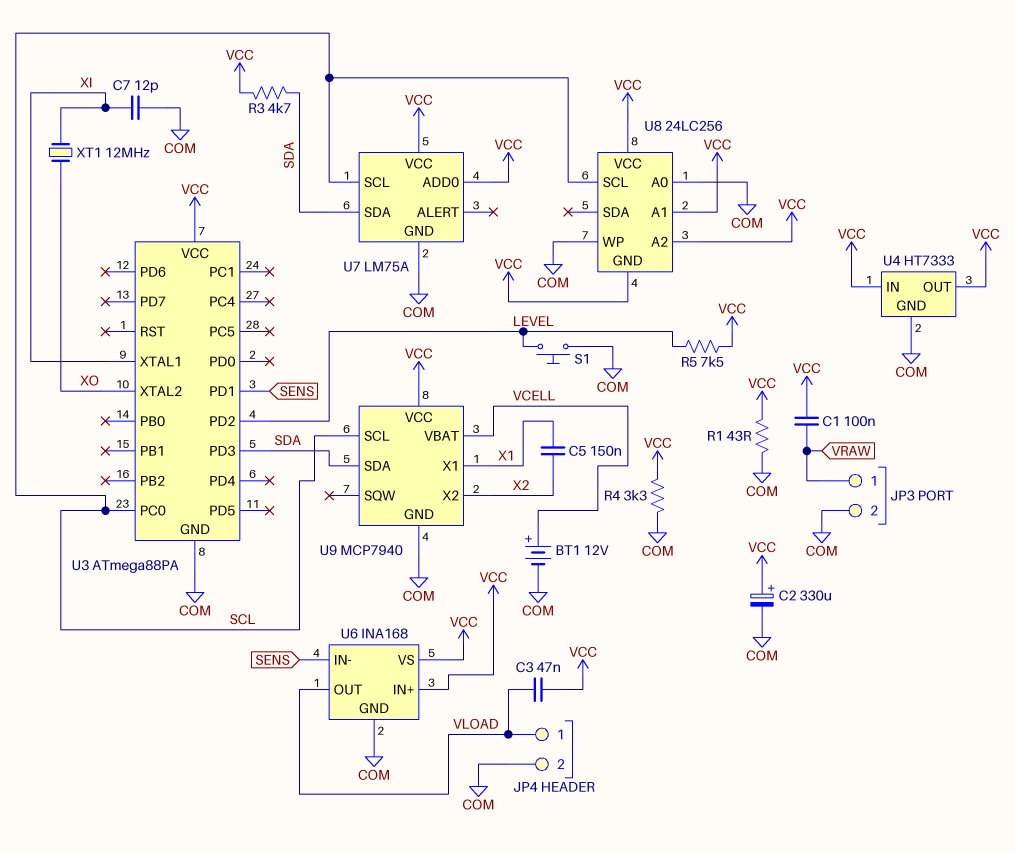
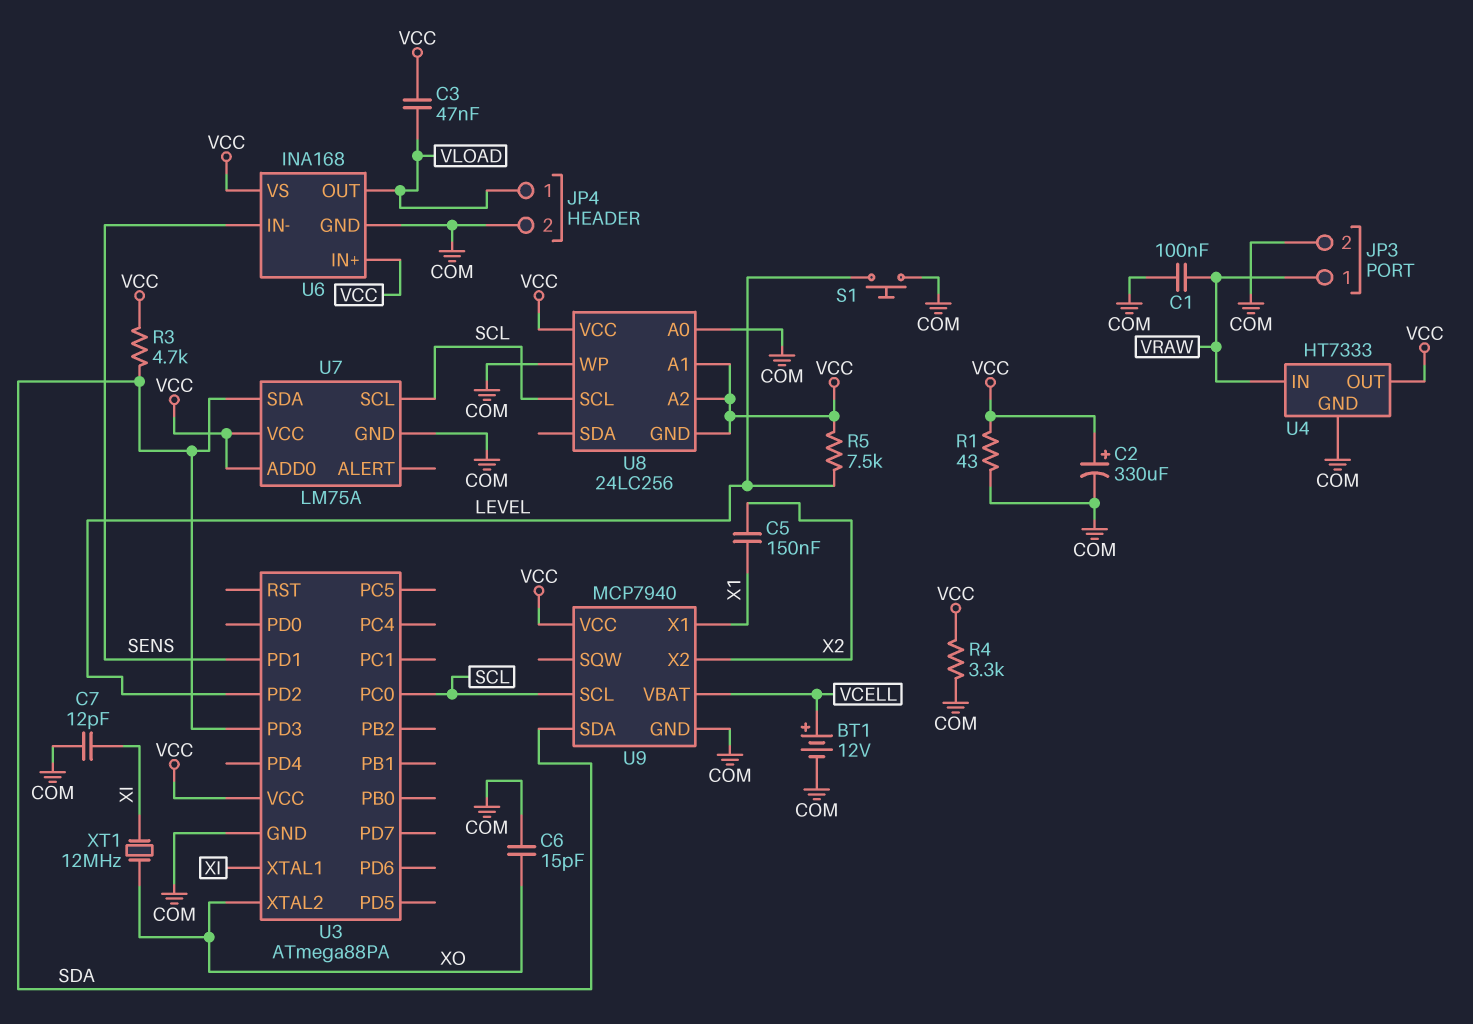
C1: 100nF (VCC, VRAW) -> 100nF (COM, VRAW)
C6: none -> 15pF (COM, XO)
U4 pin IN: VCC -> VRAW

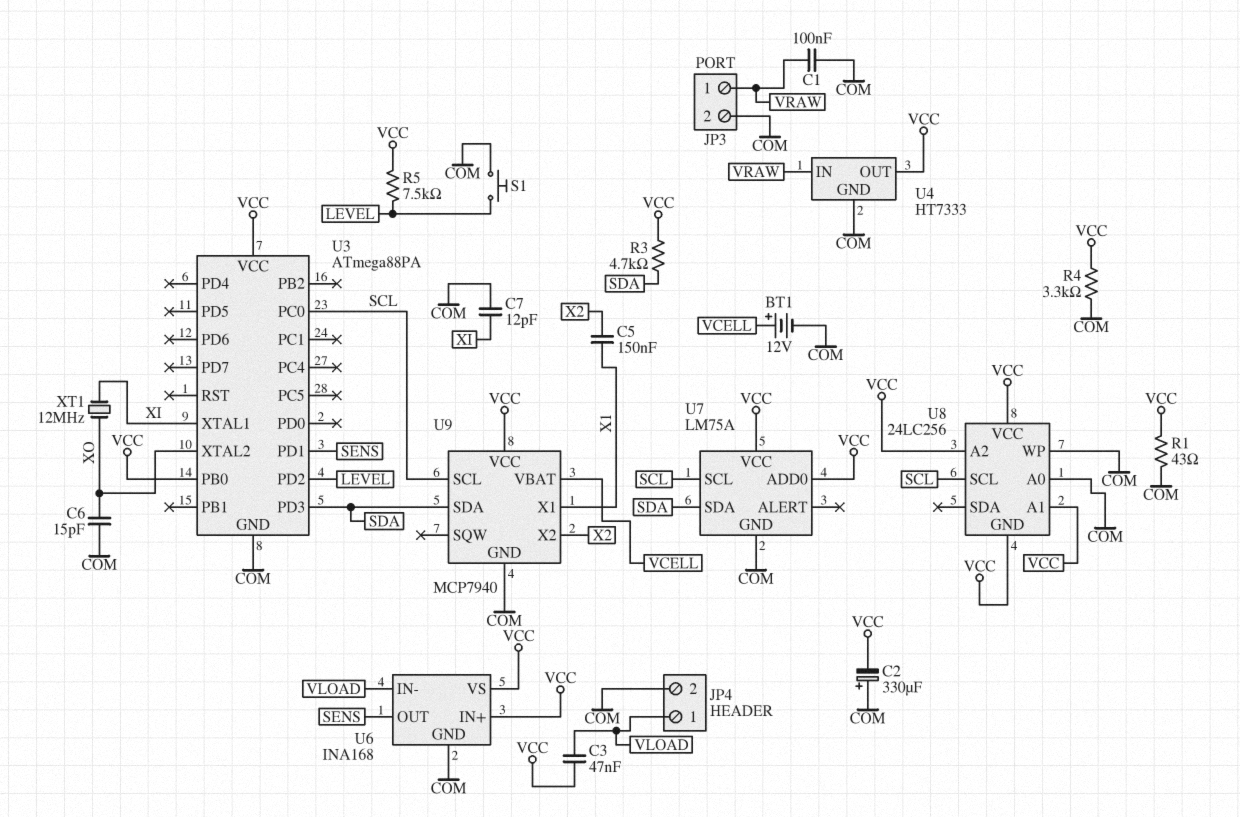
C2: 330uF (plus VCC, minus COM) -> 330uF (plus COM, minus VCC)
U3 pin PB0: none -> VCC
U6 pin IN-: SENS -> VLOAD
U6 pin OUT: VLOAD -> SENS

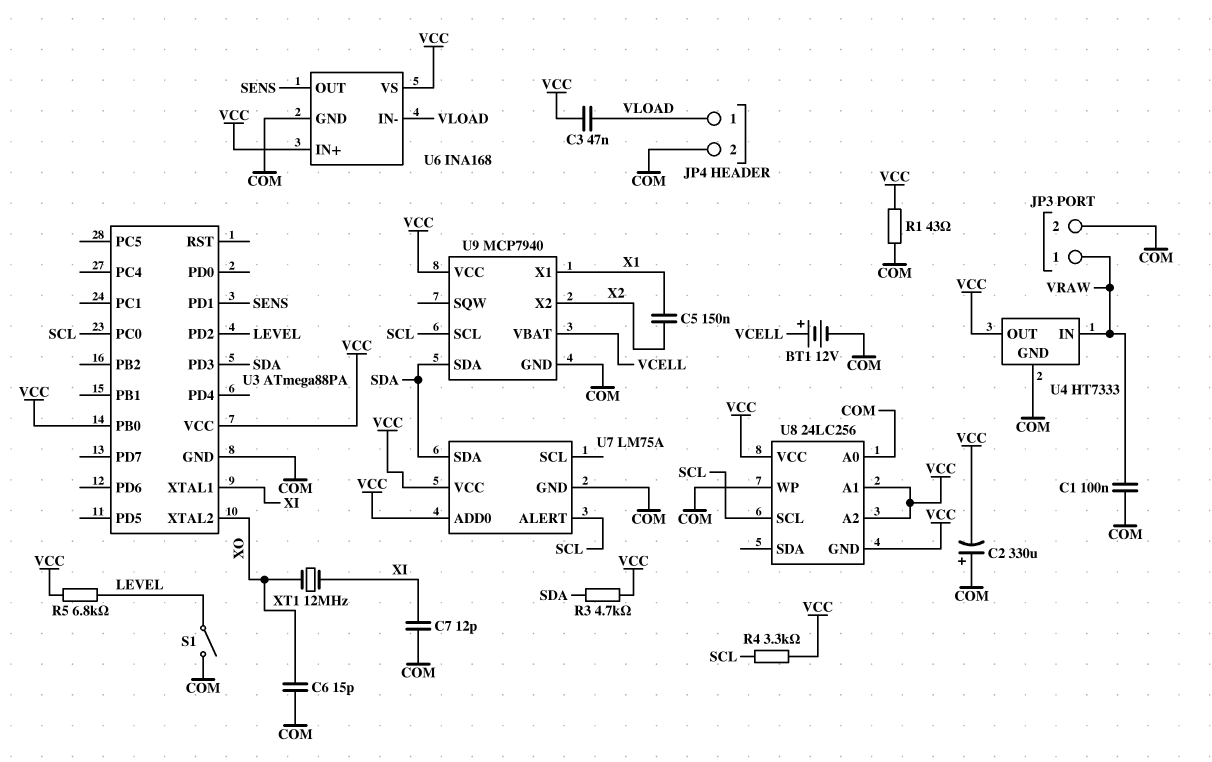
R4: 3.3k (COM, VCC) -> 3.3k (SCL, VCC)
R5: 7.5k (LEVEL, VCC) -> 6.8k (LEVEL, VCC)
S1: button (COM, LEVEL) -> switch (COM, LEVEL)
U7 pin ALERT: none -> SCL
U7 pin SCL: SCL -> none

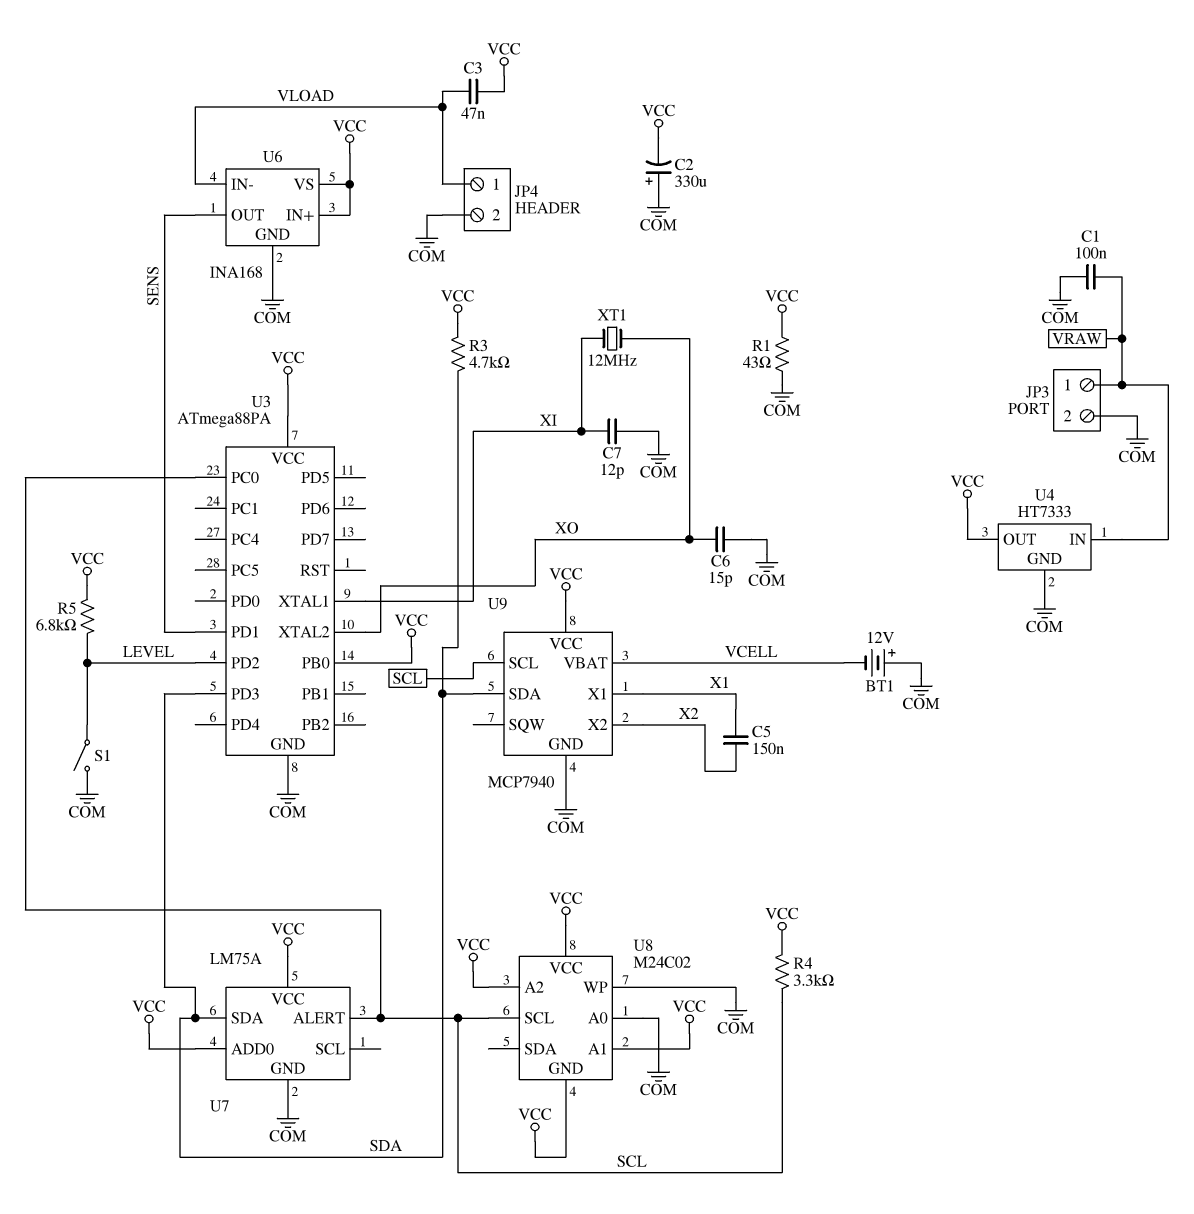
BT1: 12V (plus VCELL, minus COM) -> 12V (plus COM, minus VCELL)
U8: 24LC256 -> M24C02

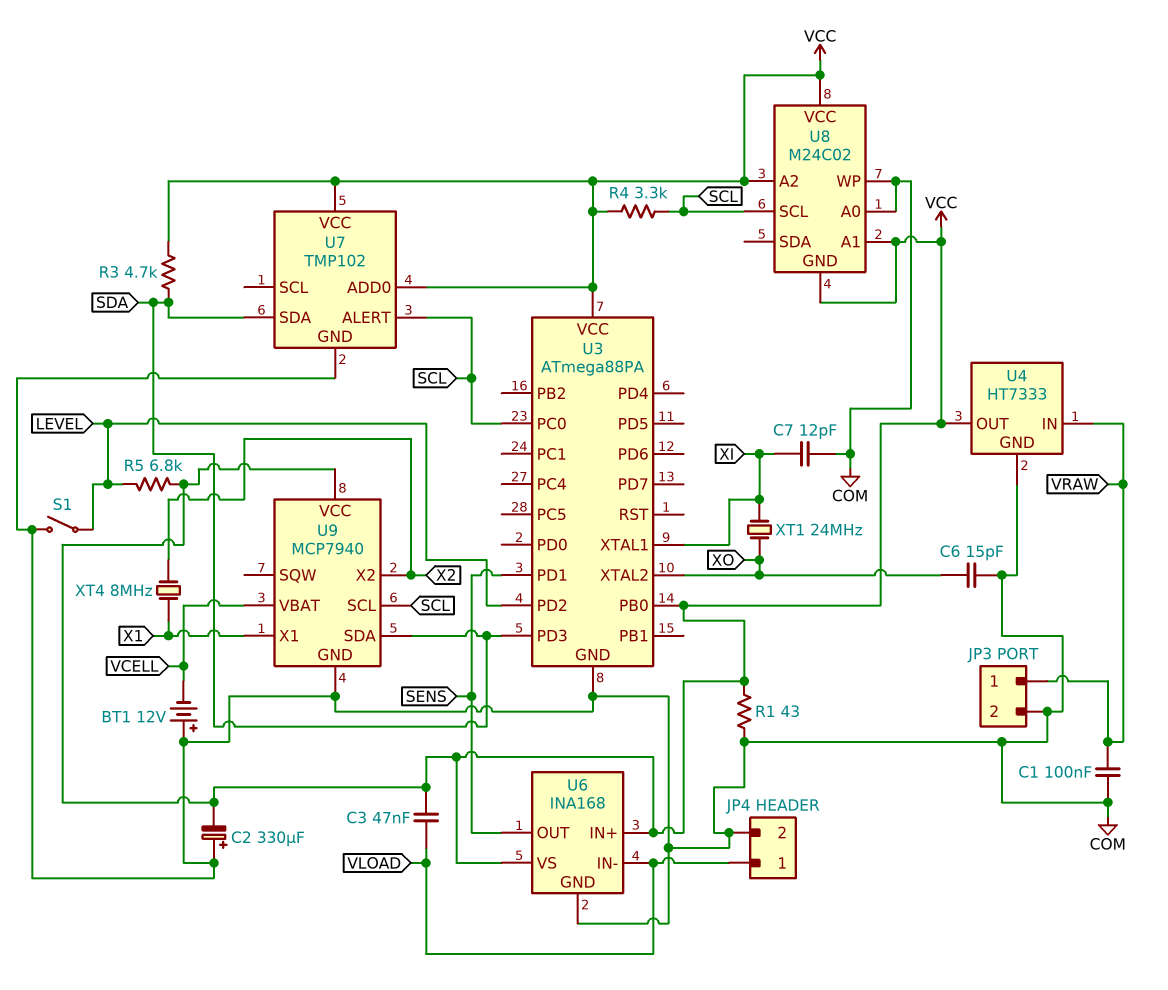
C5: 150nF (X1, X2) -> none
U7: LM75A -> TMP102
XT1: 12MHz (XI, XO) -> 24MHz (XI, XO)
XT4: none -> 8MHz (X1, X2)

